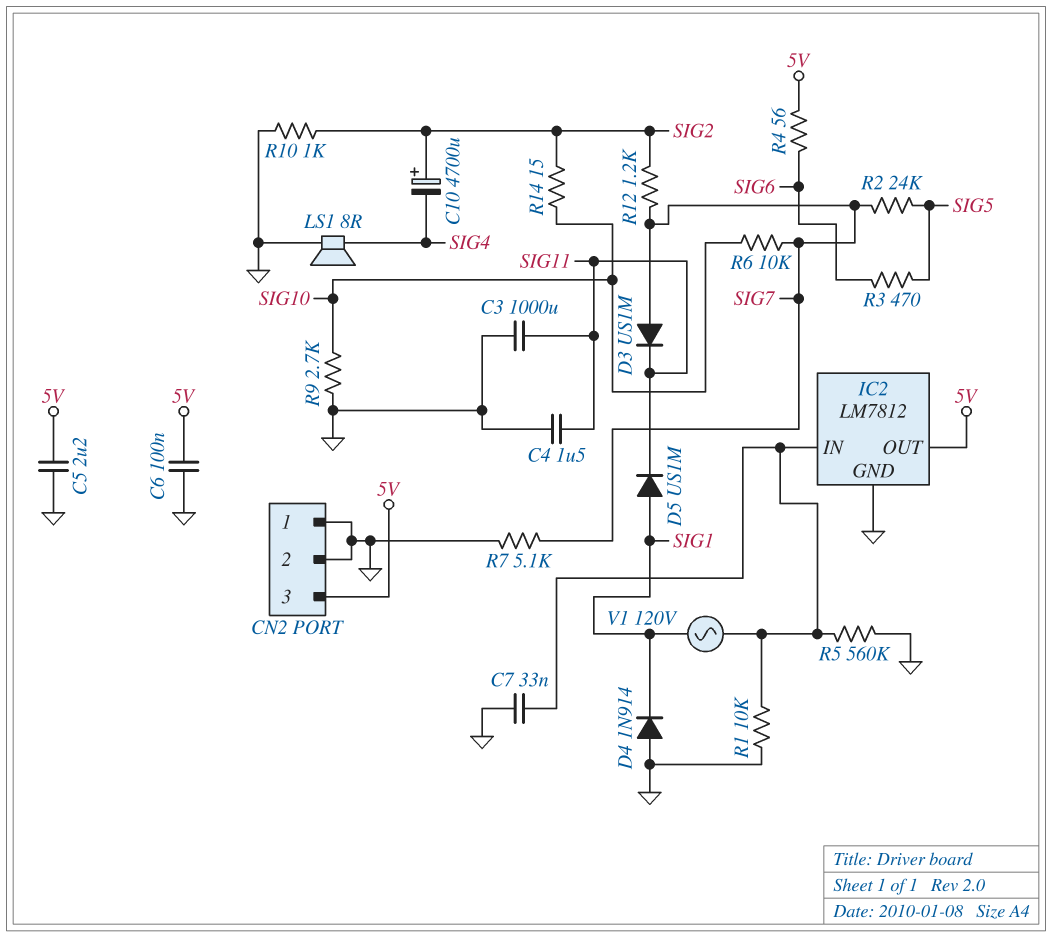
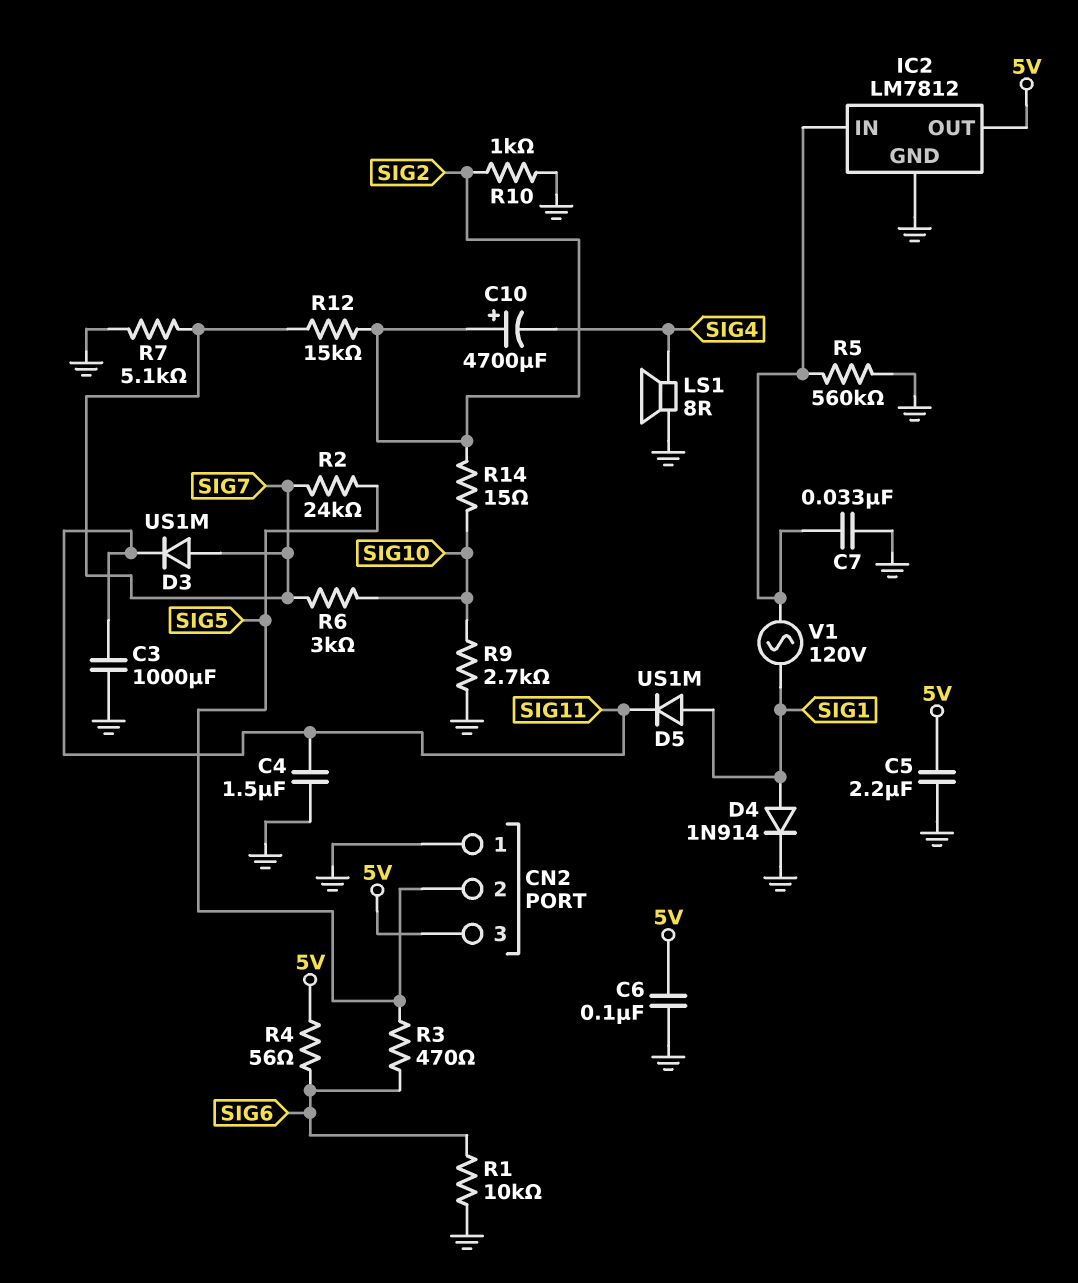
CN2 pin 2: GND -> SIG5
D4: diode 1N914 (A GND, K SIG1) -> diode 1N914 (A SIG1, K GND)
R1: 10k (GND, IC2/IN) -> 10k (GND, SIG6)
R6: 10k (SIG7, SIG10) -> 3k (SIG7, SIG10)
R12: 1.2k (SIG2, SIG7) -> 15k (SIG2, SIG7)

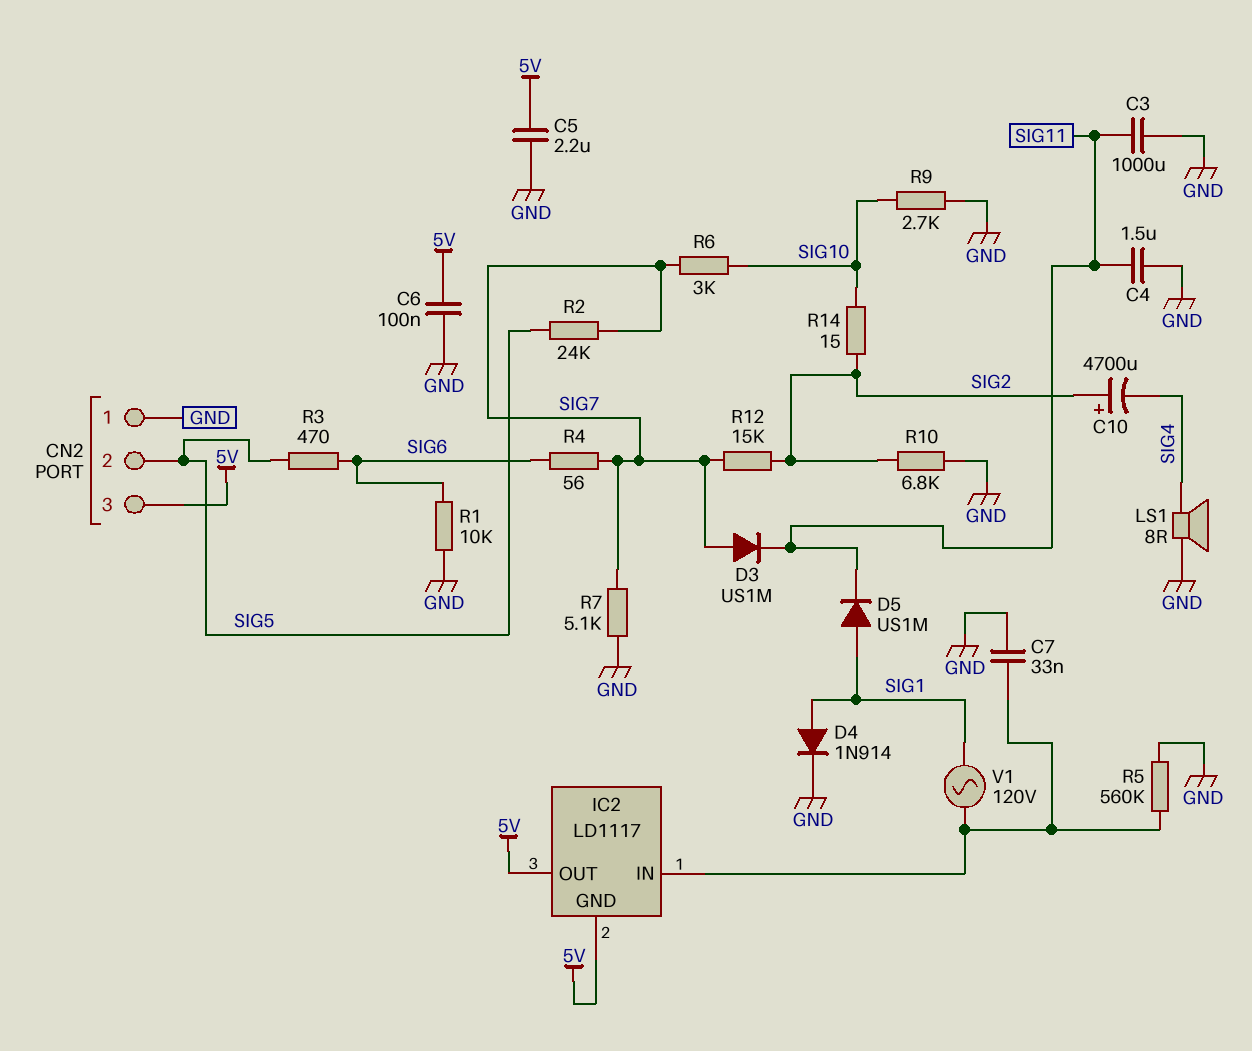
IC2: LM7812 -> LD1117
IC2 pin GND: GND -> 5V
R4: 56 (5V, SIG6) -> 56 (SIG6, SIG7)
R10: 1k (GND, SIG2) -> 6.8k (GND, SIG2)

